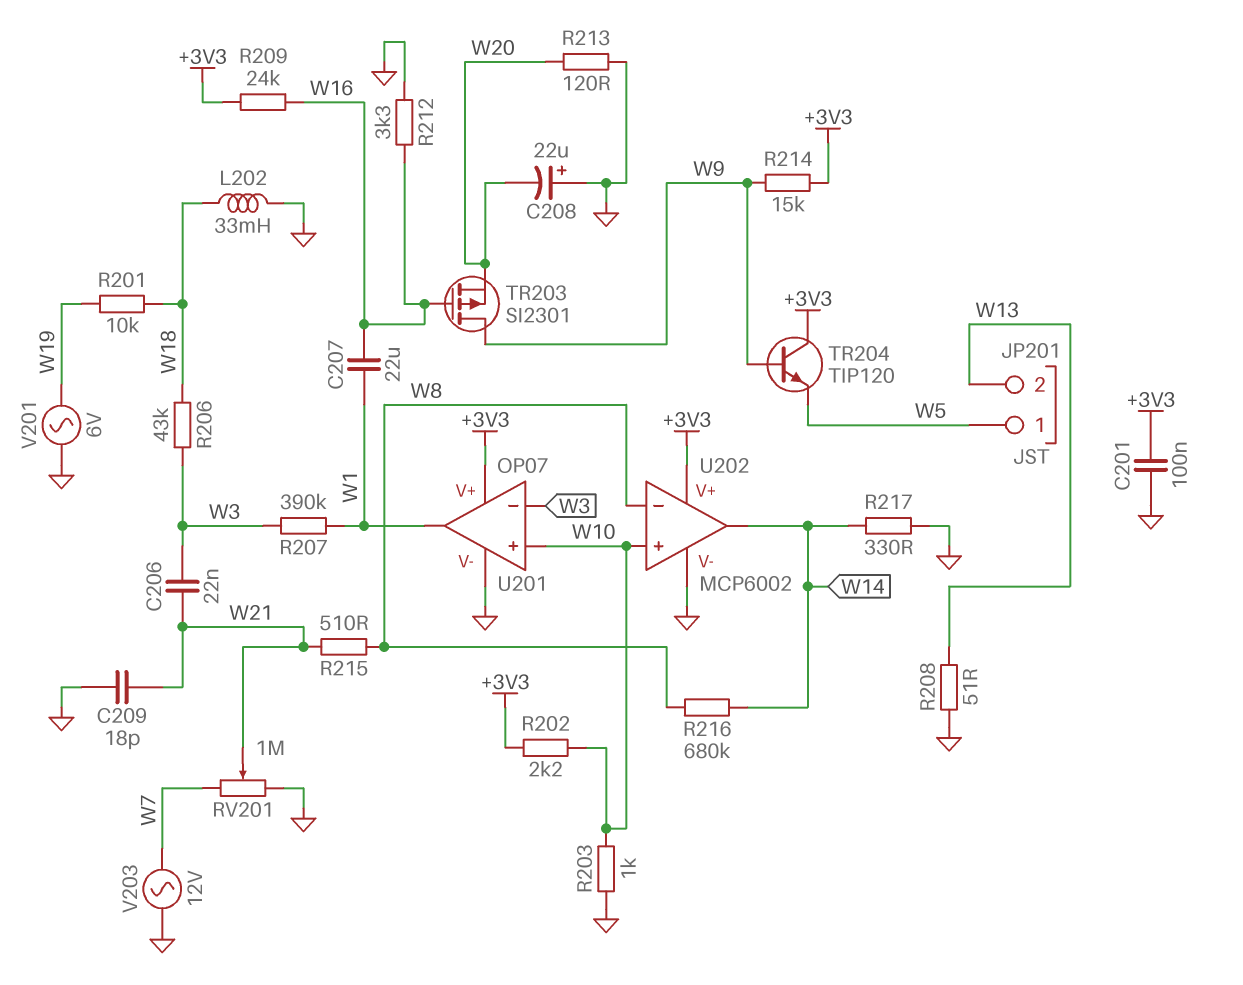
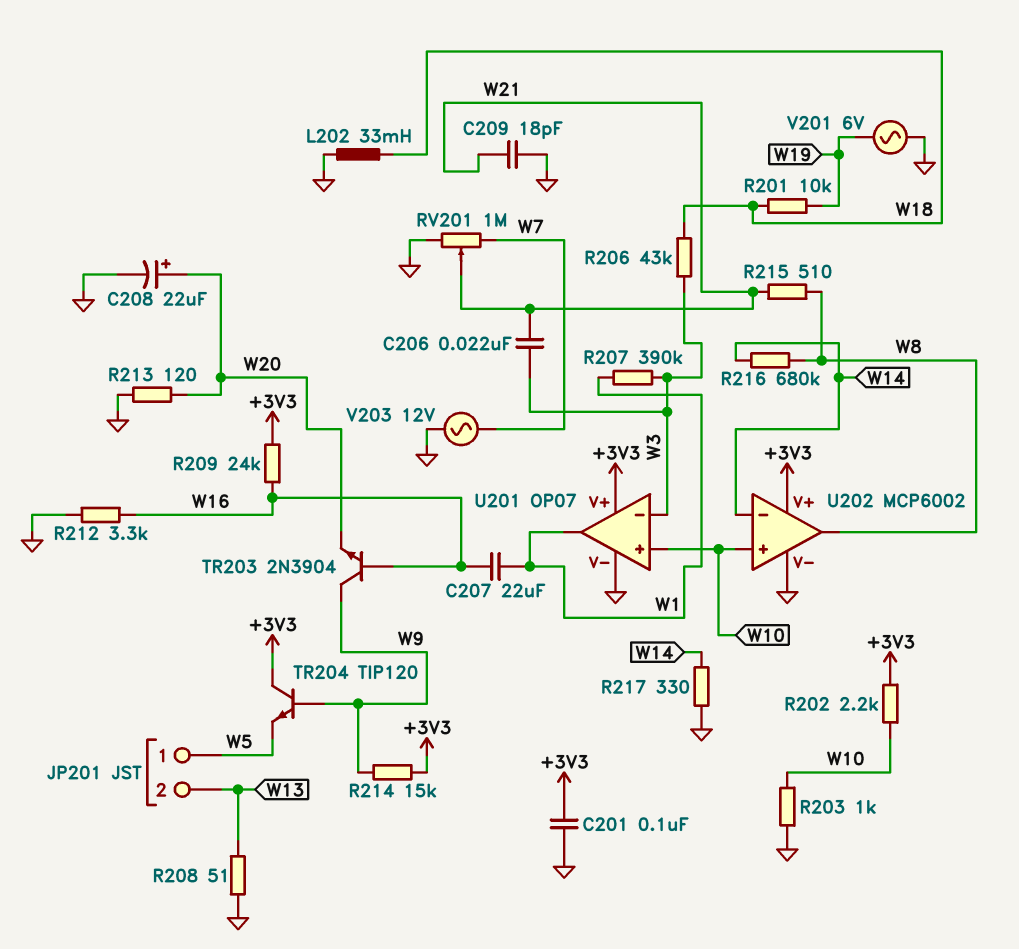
C208: 22uF (plus GND, minus W20) -> 22uF (plus W20, minus GND)
TR203: PMOS SI2301 (G W16, D W9, S W20) -> NPN 2N3904 (B W16, C W9, E W20)
U202 pin in-: W8 -> W14
U202 pin out: W14 -> W8

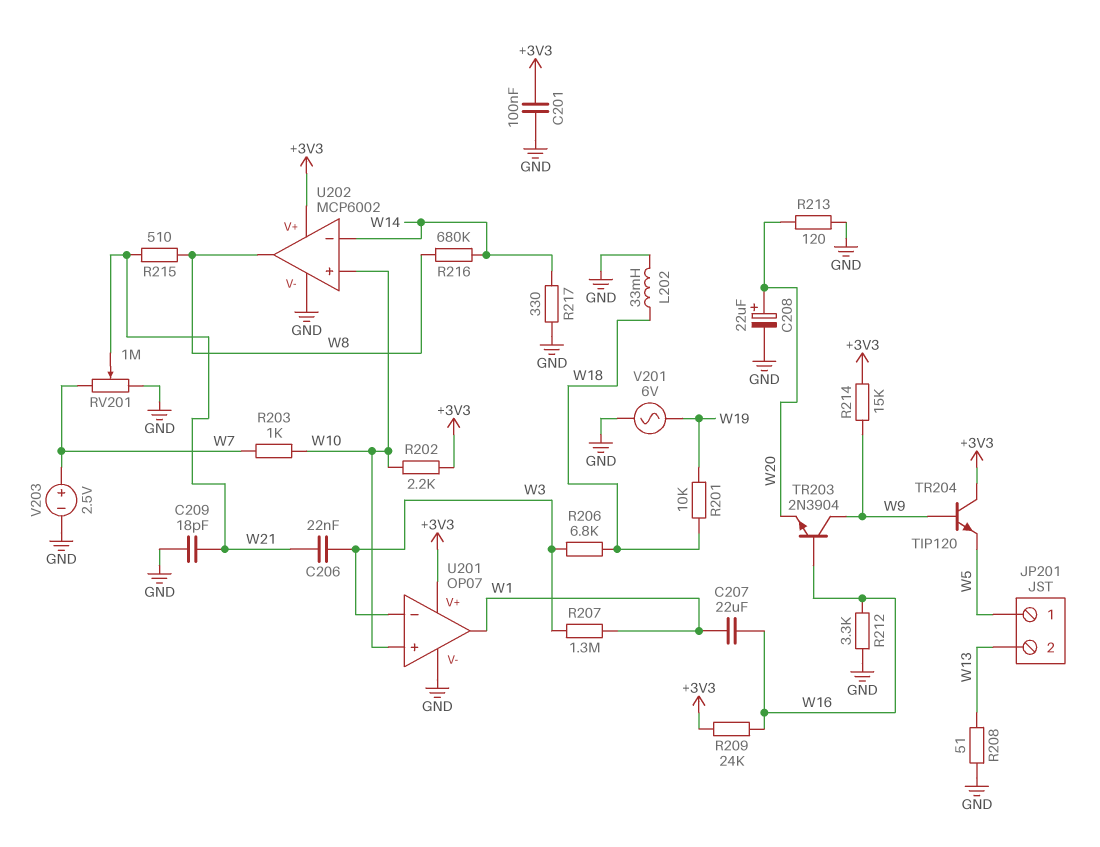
R203: 1k (GND, W10) -> 1k (W7, W10)
R206: 43k (W3, W18) -> 6.8k (W3, W18)
R207: 390k (W1, W3) -> 1.3M (W1, W3)
V203: AC 12V (GND, W7) -> 2.5V (plus W7, minus GND)

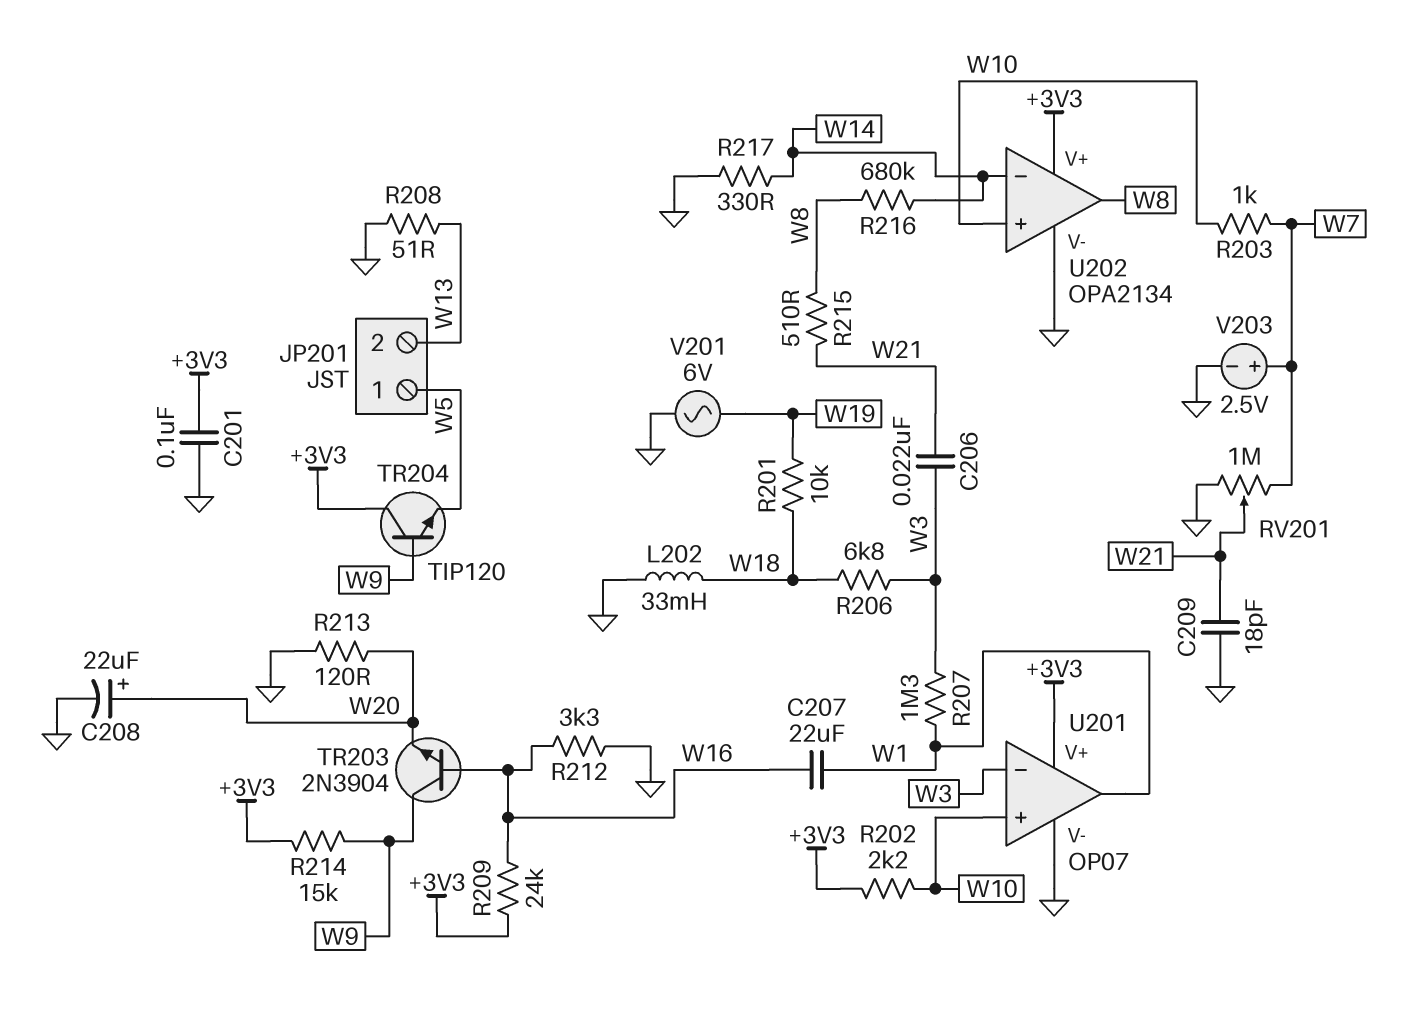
U202: MCP6002 -> OPA2134

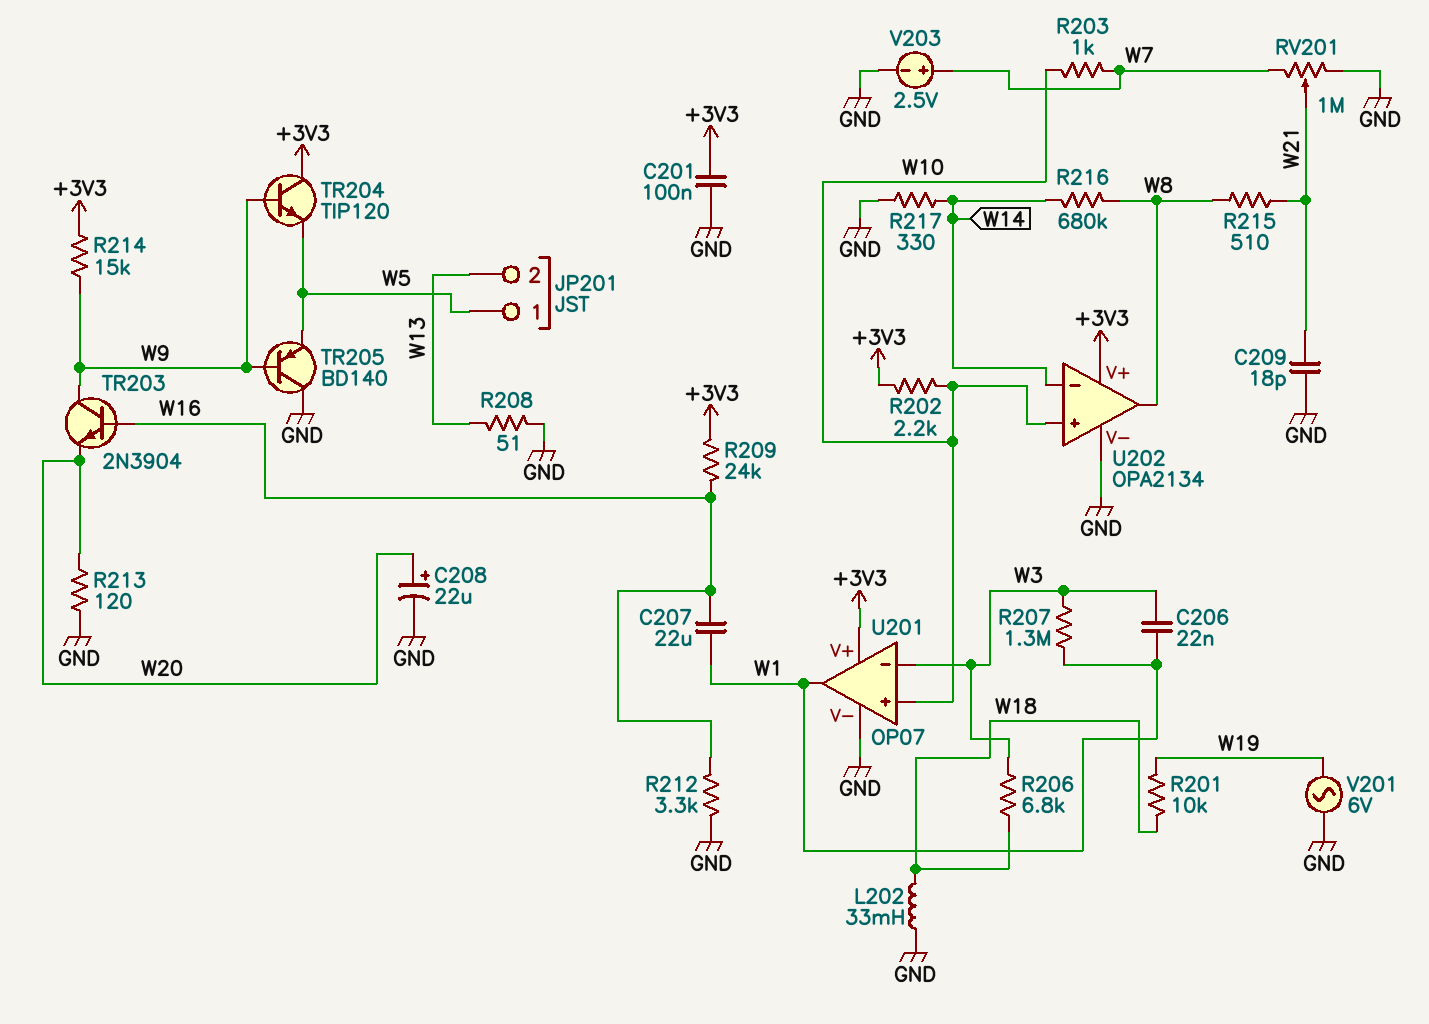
C206: 22nF (W3, W21) -> 22nF (W1, W3)
TR205: none -> PNP BD140 (B W9, C GND, E W5)

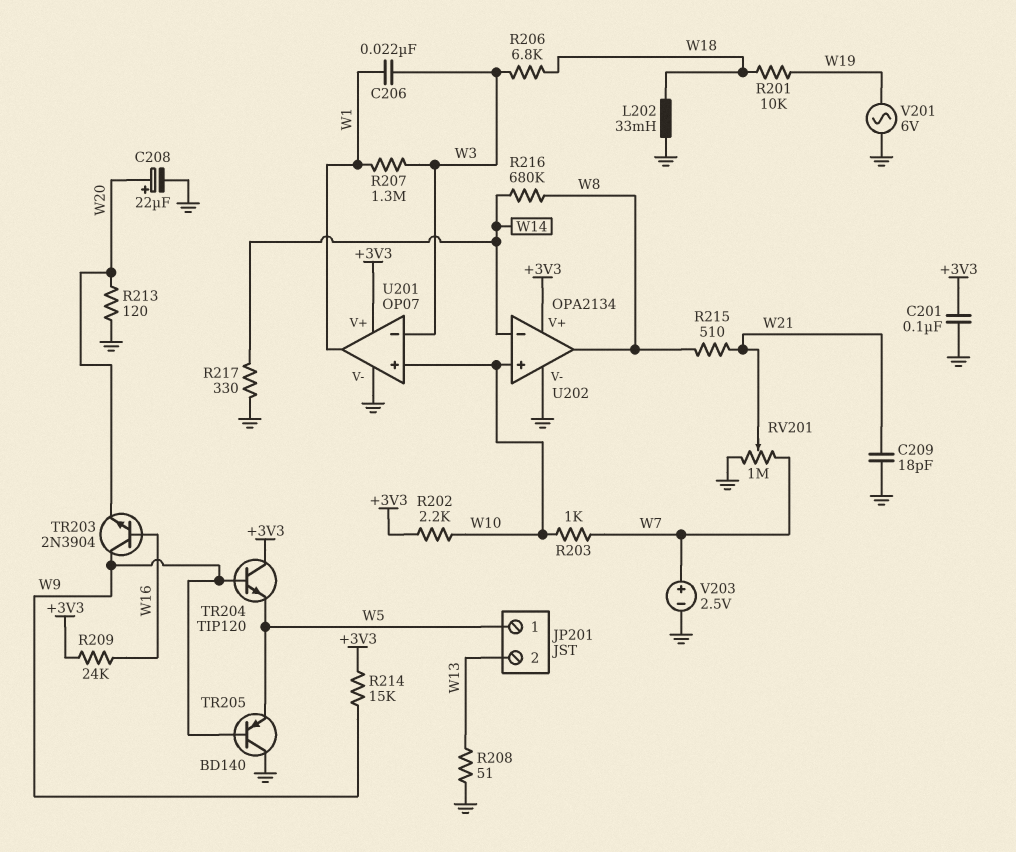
C207: 22uF (W1, W16) -> none
R212: 3.3k (GND, W16) -> none

